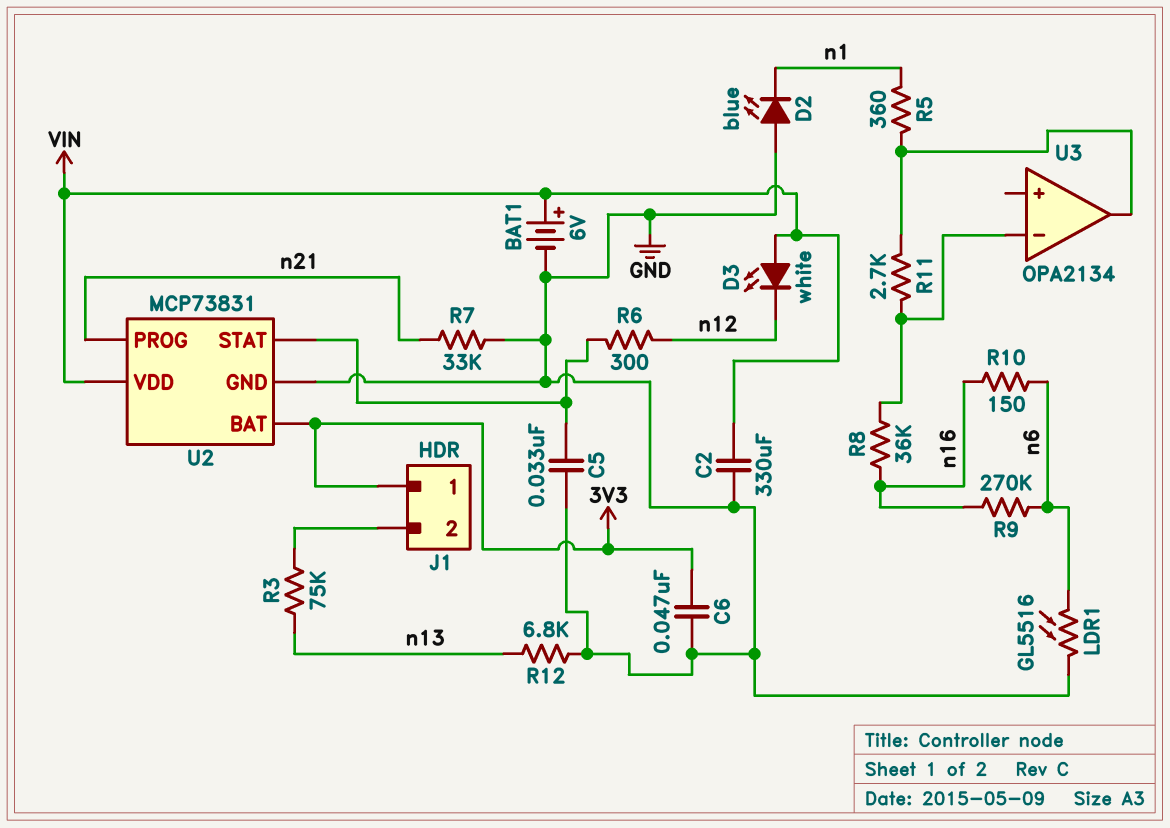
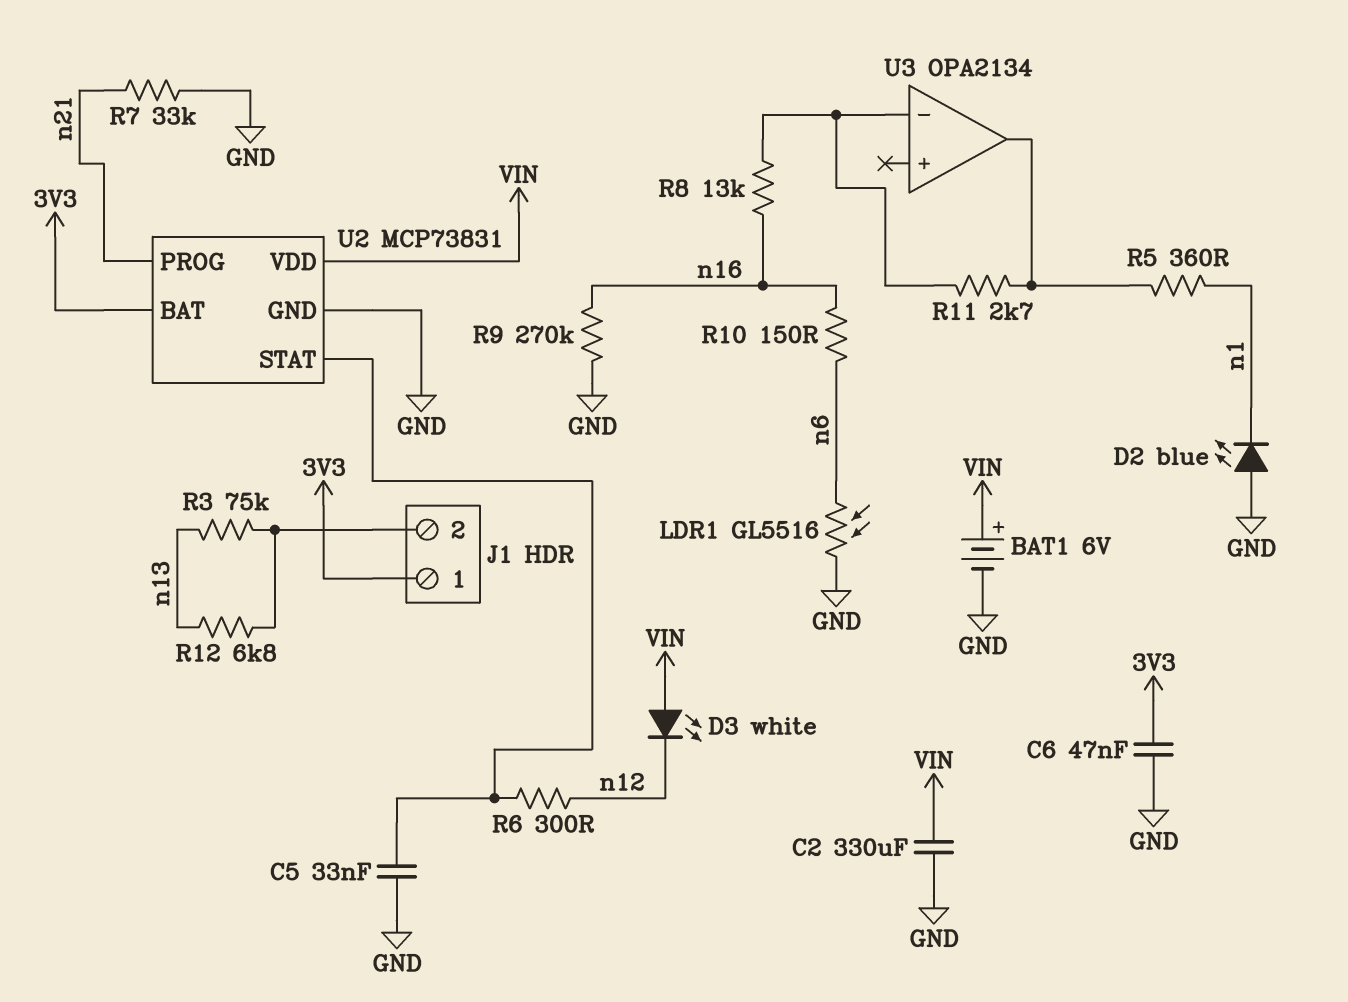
R8: 36k (U3/in-, n16) -> 13k (U3/in-, n16)
R9: 270k (n6, n16) -> 270k (GND, n16)
R12: 6.8k (GND, n13) -> 6.8k (J1/2, n13)

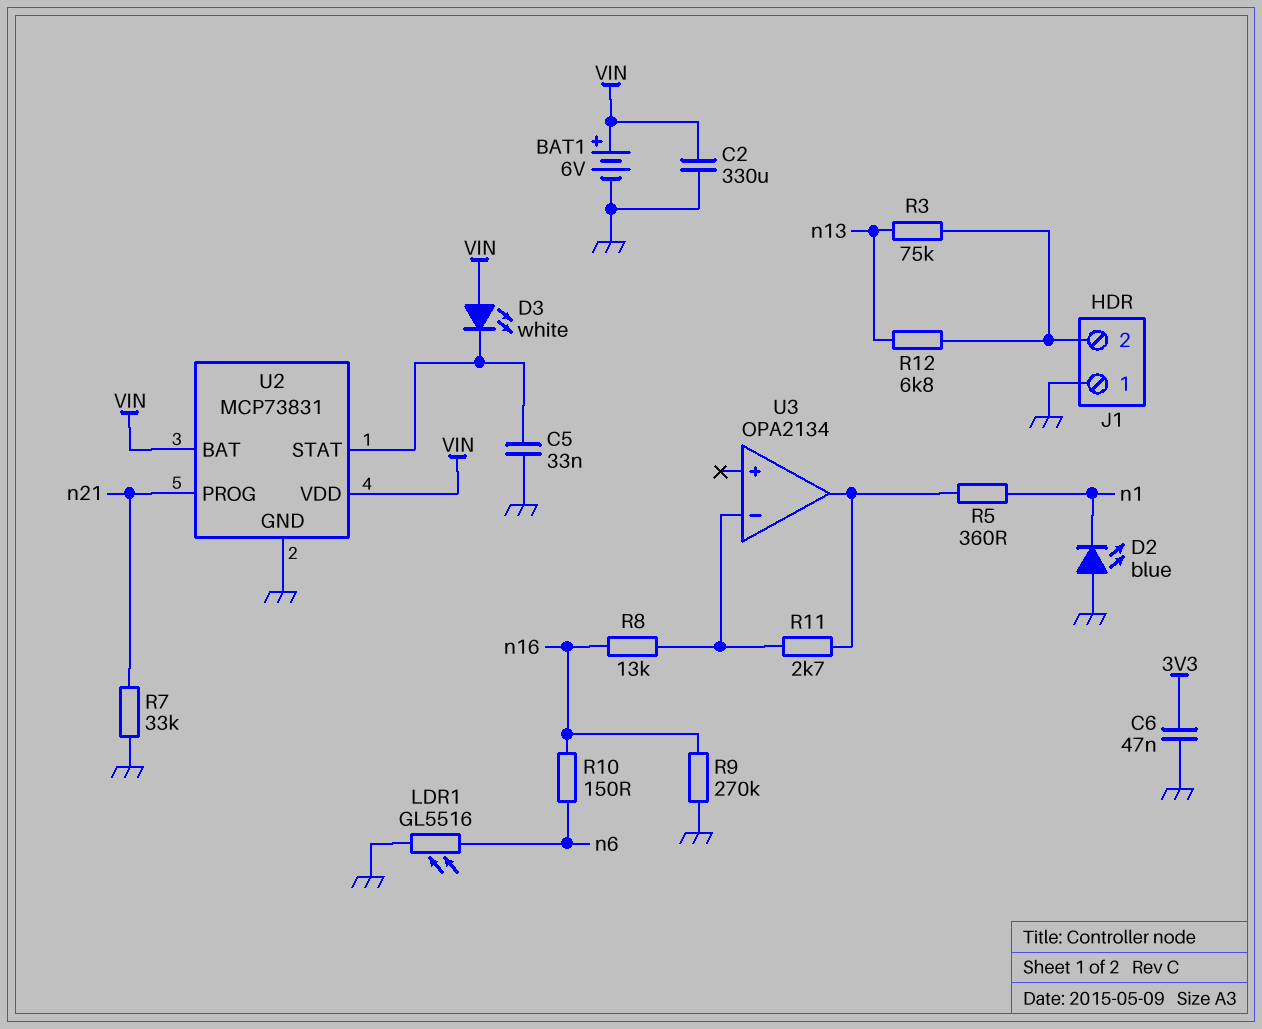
D3: LED white (A VIN, K n12) -> LED white (A VIN, K U2/STAT)
J1 pin 1: 3V3 -> GND
R6: 300 (U2/STAT, n12) -> none
U2 pin BAT: 3V3 -> VIN

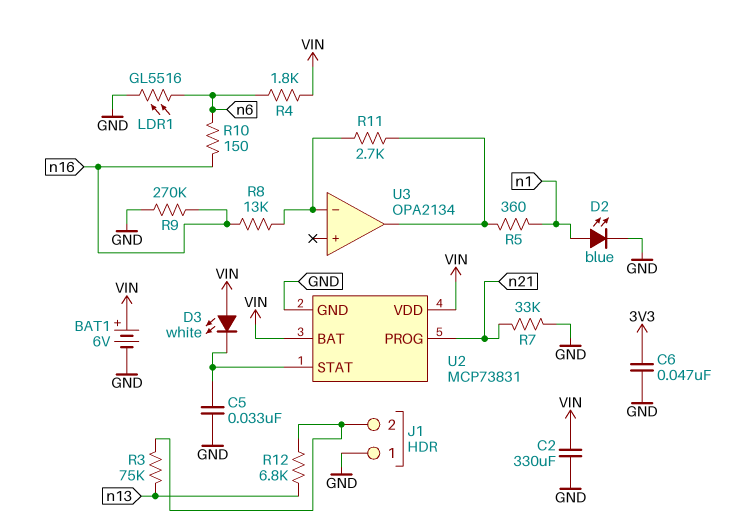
D2: LED blue (A GND, K n1) -> LED blue (A n1, K GND)
R4: none -> 1.8k (VIN, n6)

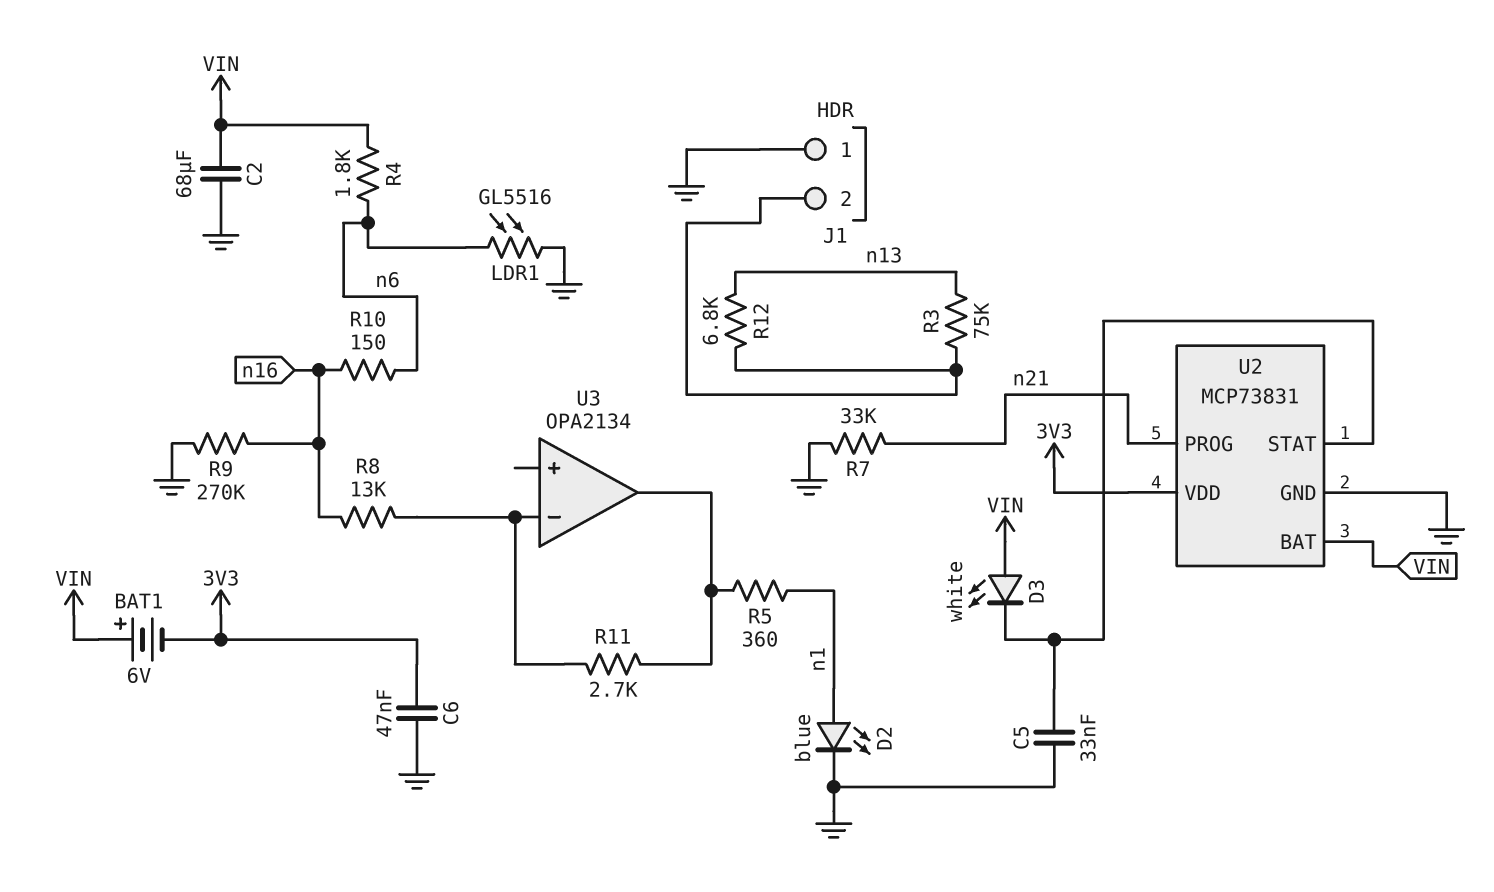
BAT1: 6V (plus VIN, minus GND) -> 6V (plus VIN, minus 3V3)
C2: 330uF (GND, VIN) -> 68uF (GND, VIN)
U2 pin VDD: VIN -> 3V3

